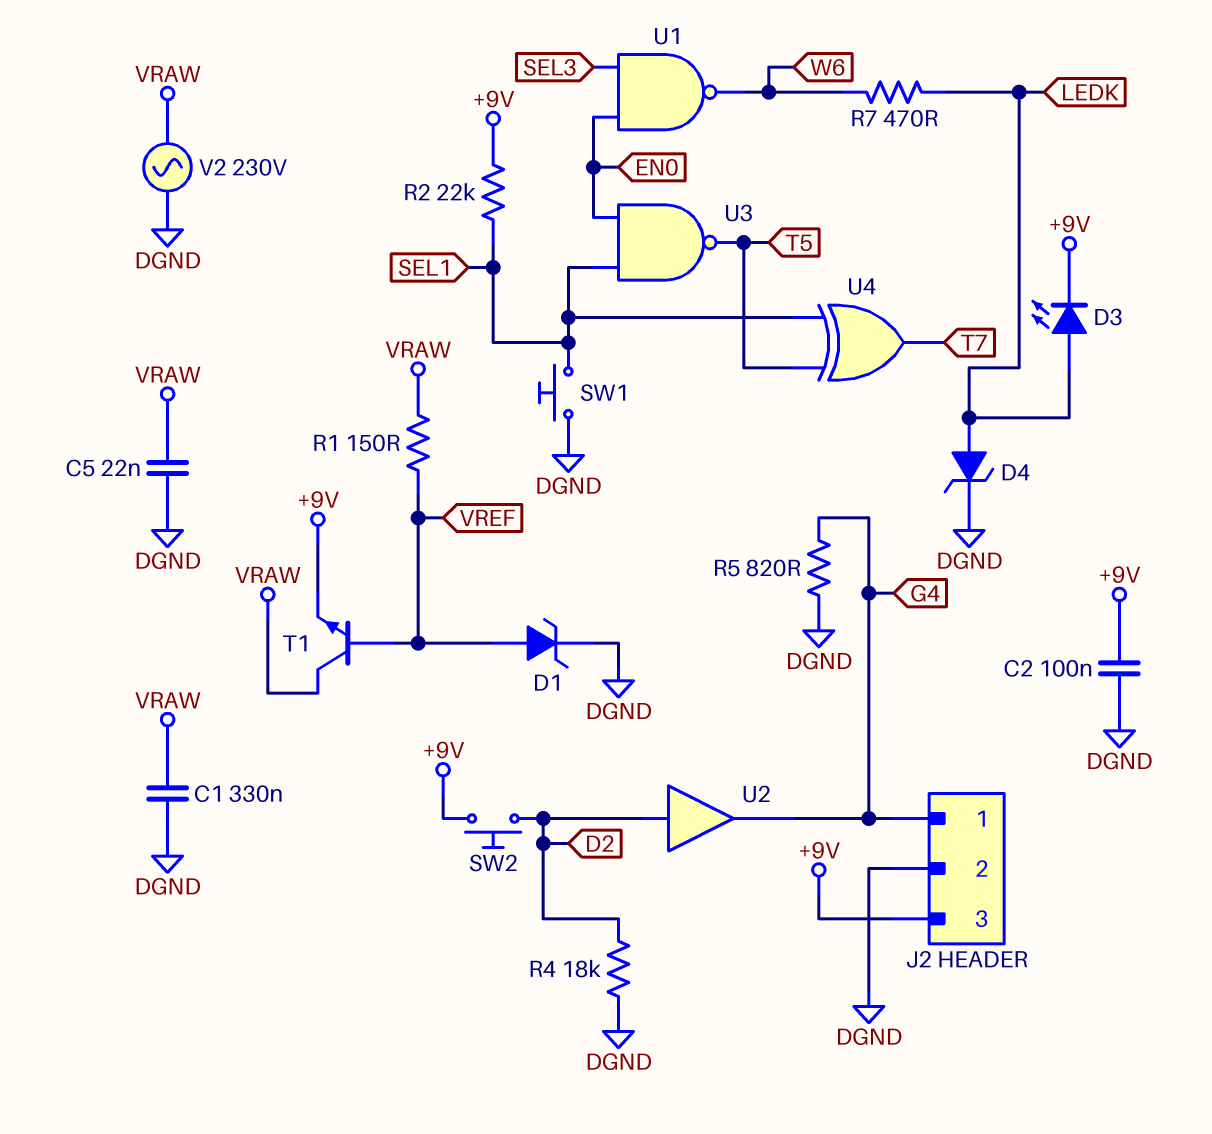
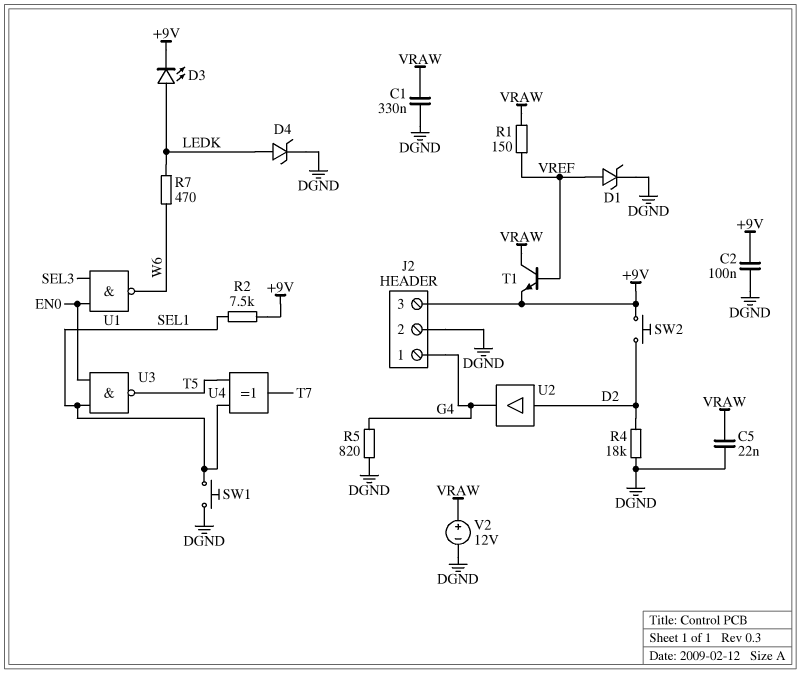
R2: 22k (+9V, SEL1) -> 7.5k (+9V, SEL1)
V2: AC 230V (DGND, VRAW) -> 12V (plus VRAW, minus DGND)

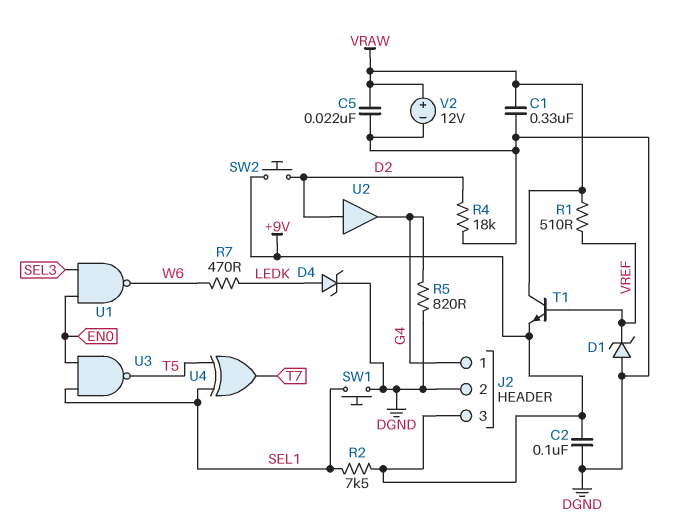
D1: zener (A VREF, K DGND) -> zener (A DGND, K VREF)
D3: LED (A LEDK, K +9V) -> none
R1: 150 (VRAW, VREF) -> 510 (VRAW, VREF)

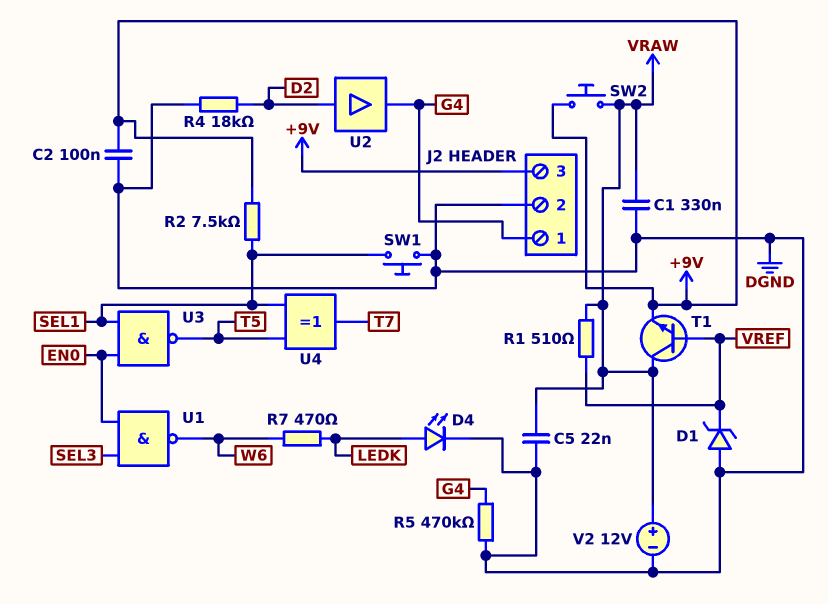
D4: zener (A LEDK, K DGND) -> LED (A LEDK, K DGND)
R5: 820 (DGND, G4) -> 470k (DGND, G4)
SW2: button (+9V, D2) -> button (+9V, VRAW)

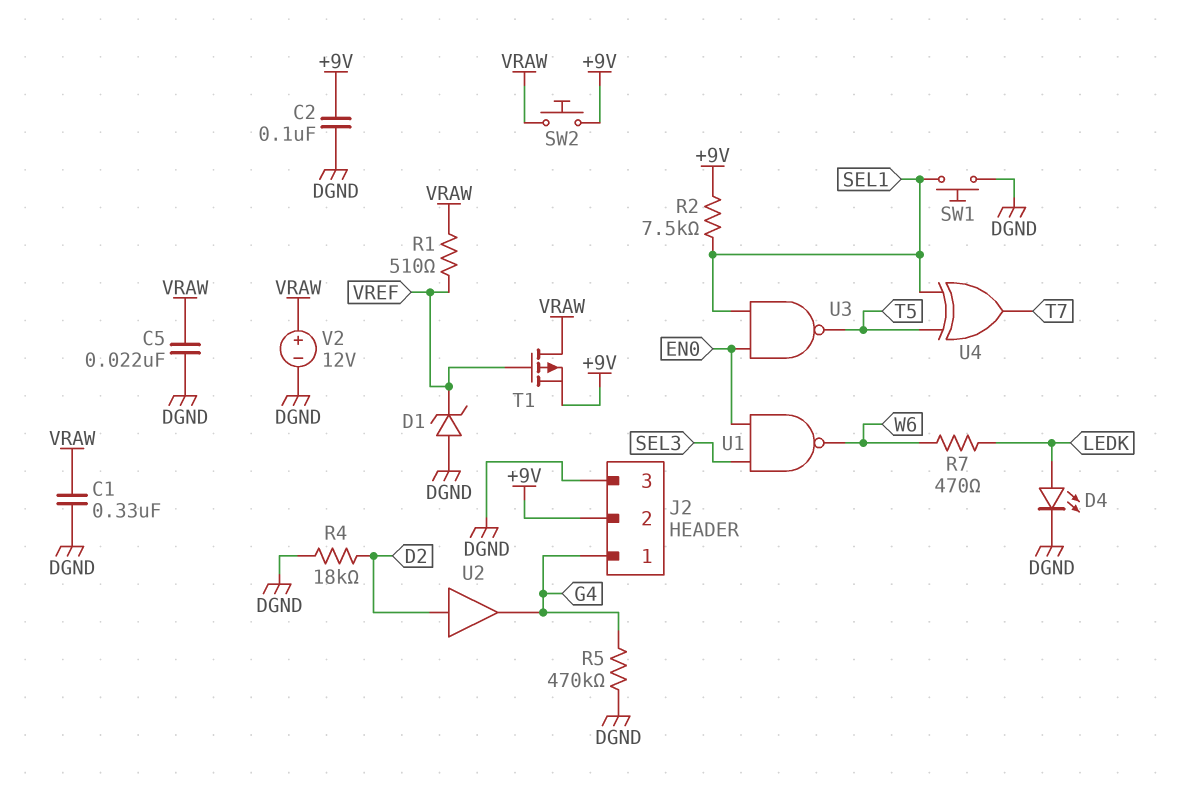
J2 pin 2: DGND -> +9V
J2 pin 3: +9V -> DGND
T1: NPN (B VREF, C VRAW, E +9V) -> PMOS (G VREF, D VRAW, S +9V)

